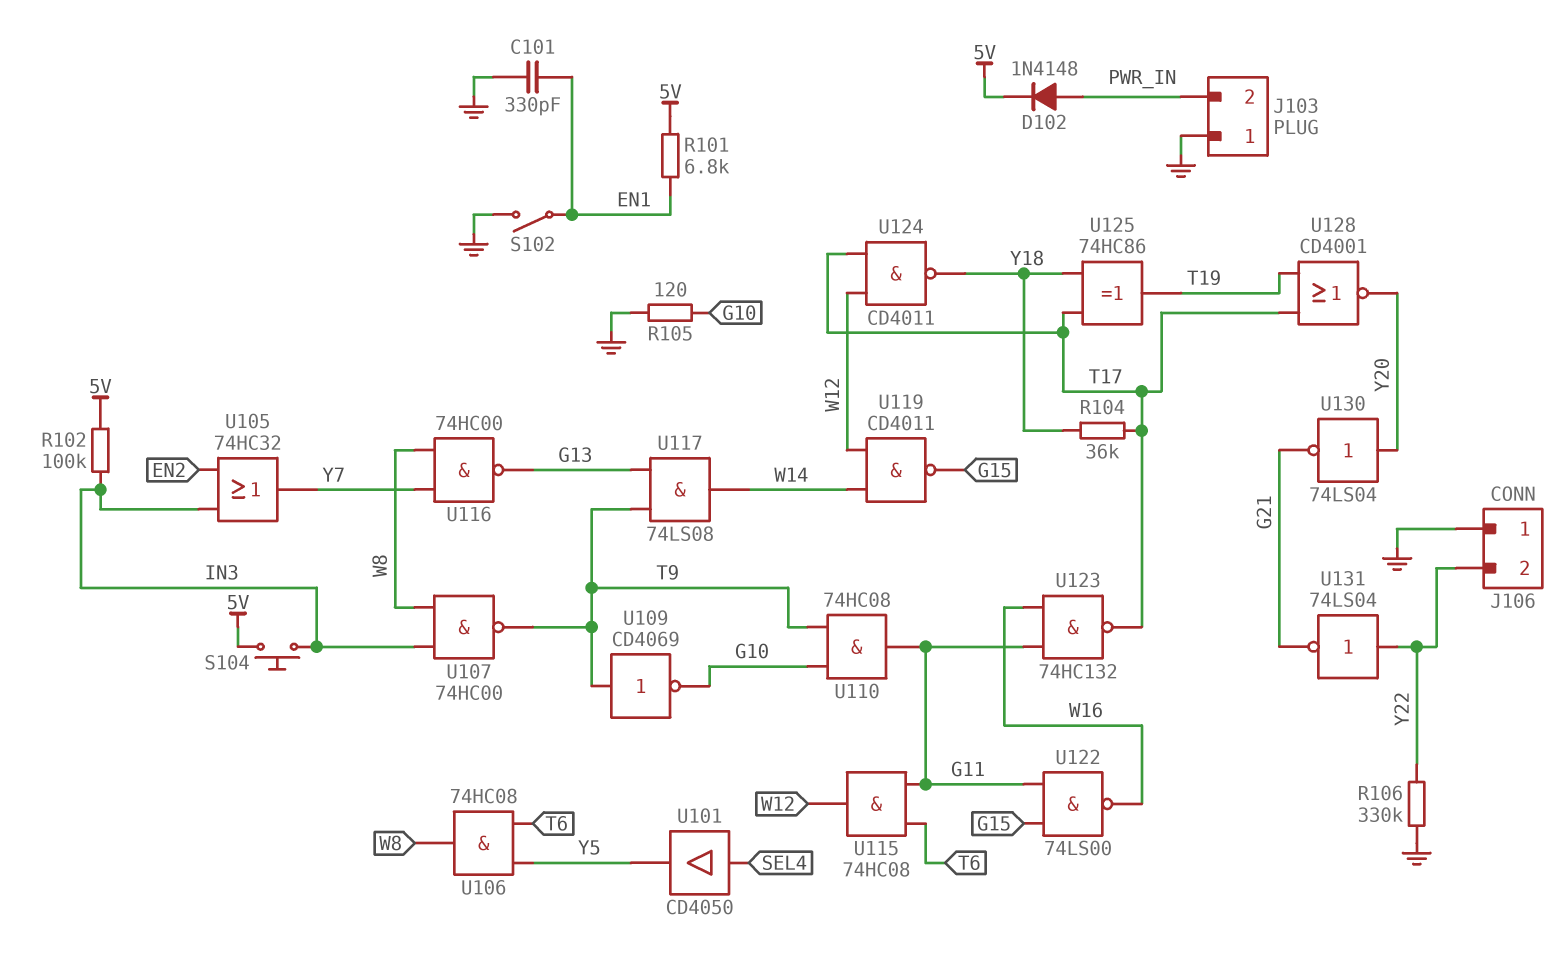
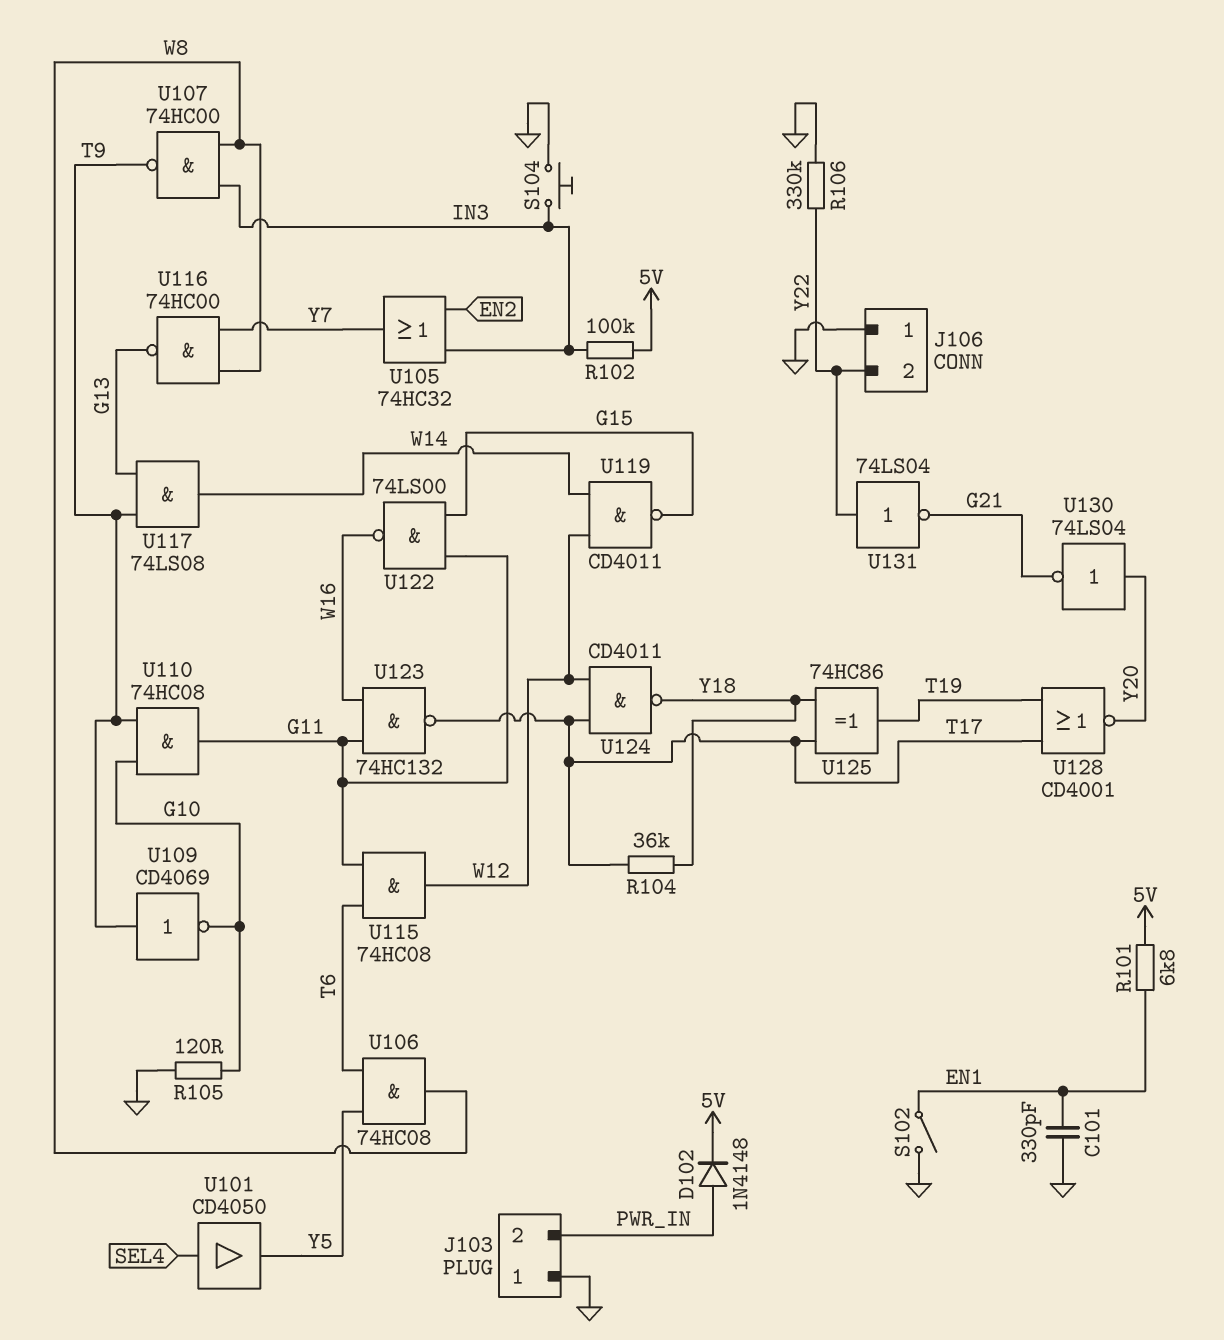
S104: button (5V, IN3) -> button (GND, IN3)

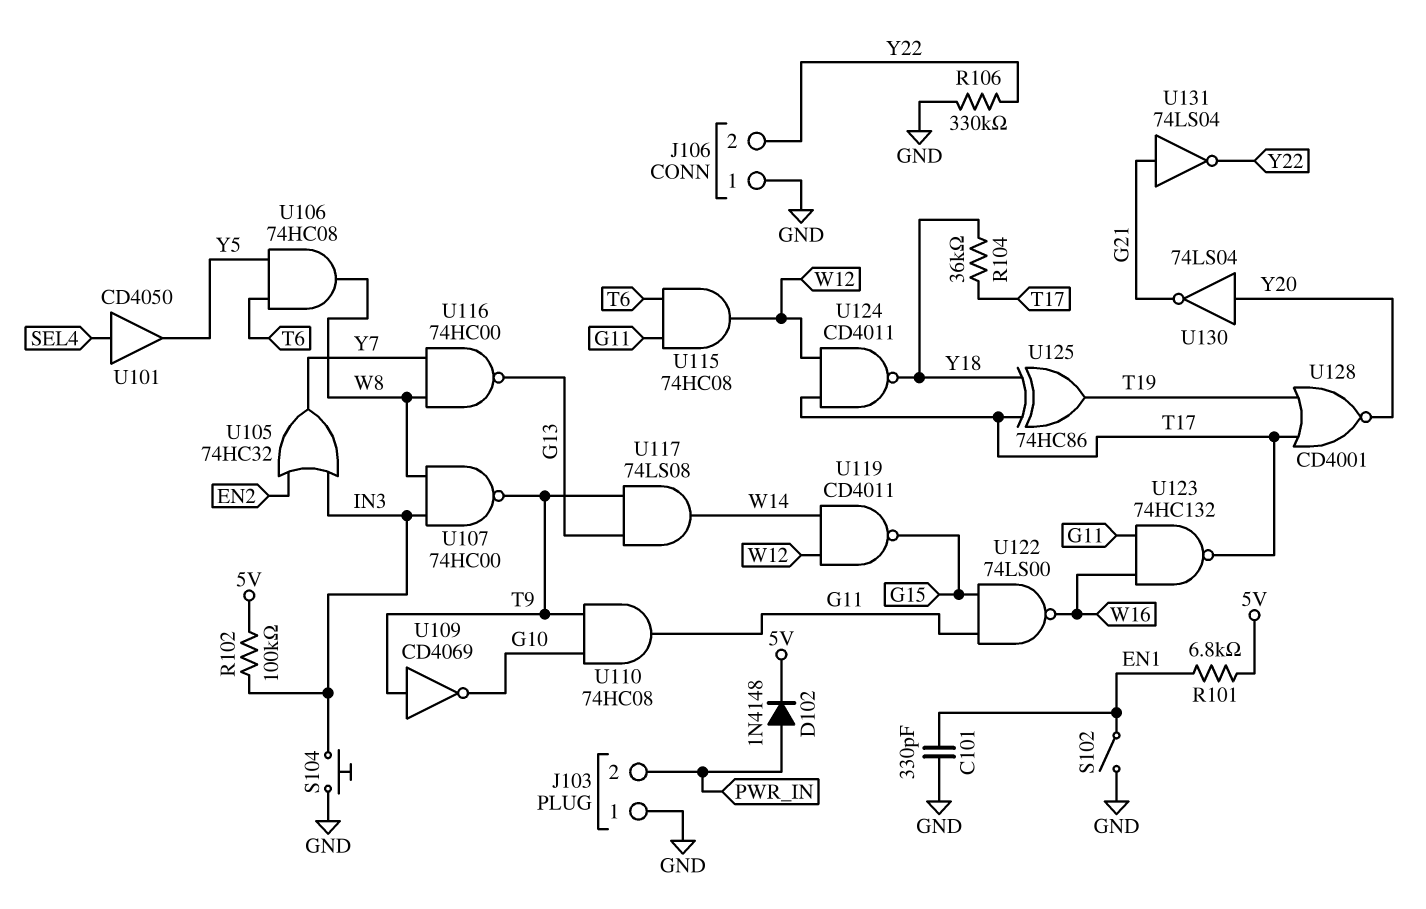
R105: 120 (G10, GND) -> none
U131: NOT 74LS04 (in Y22, out G21) -> NOT 74LS04 (in G21, out Y22)

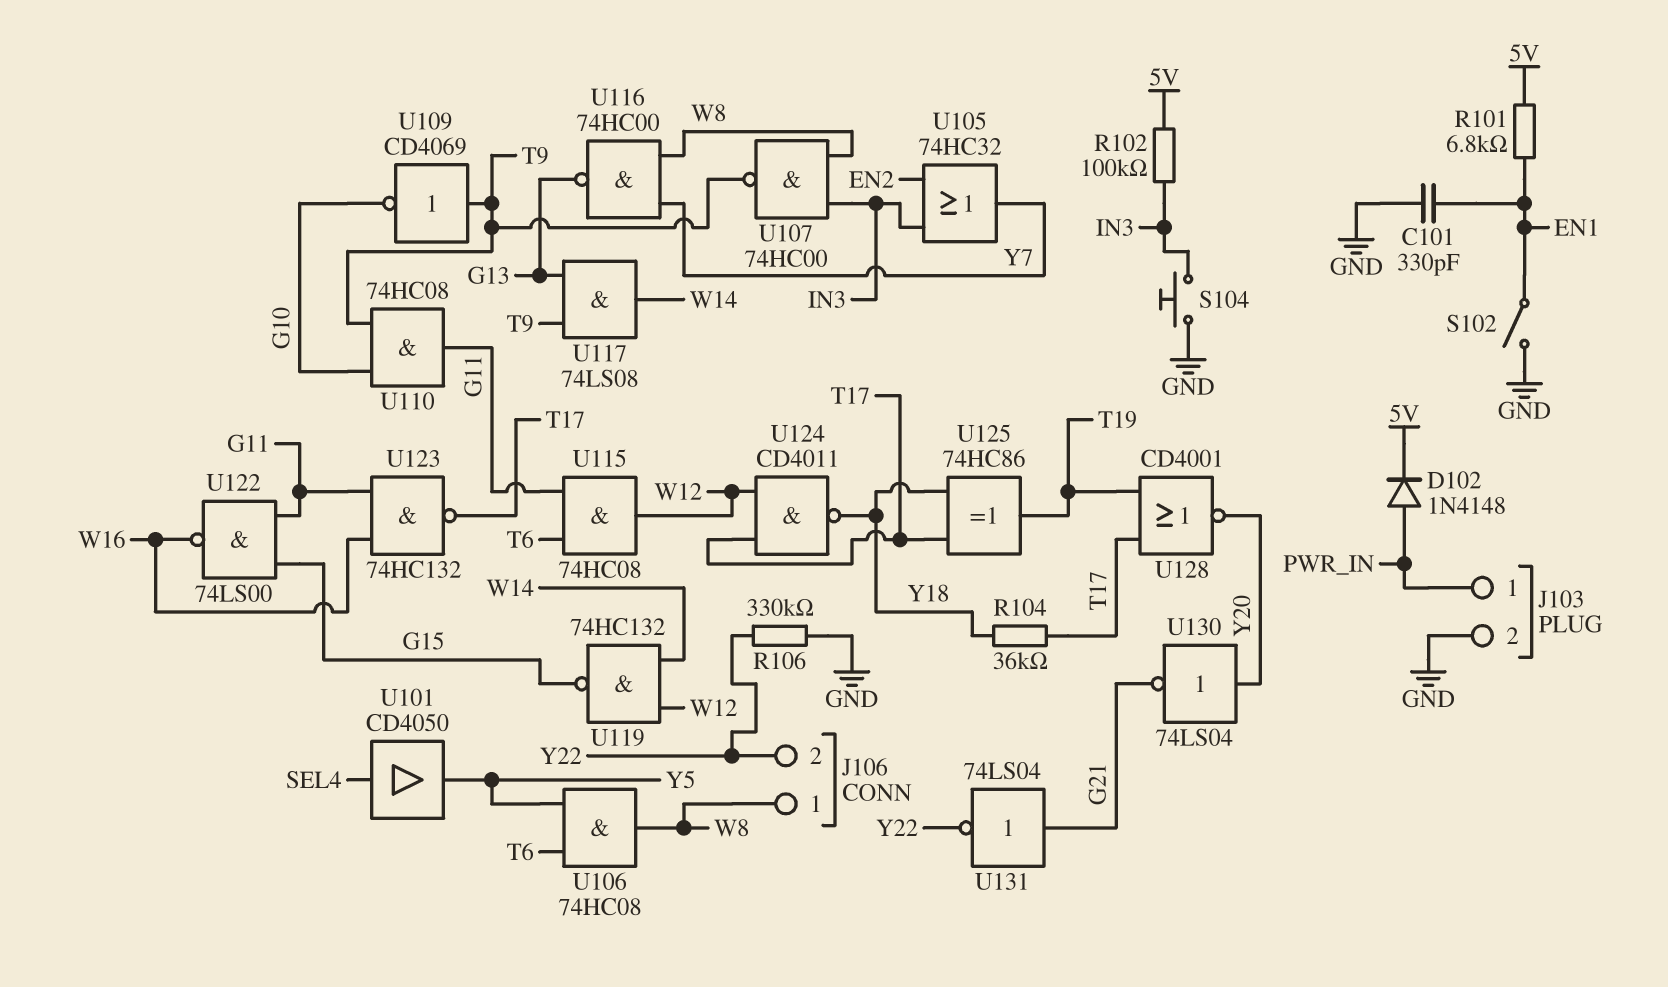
J103 pin 1: GND -> PWR_IN
J103 pin 2: PWR_IN -> GND
J106 pin 1: GND -> W8
U119: NAND CD4011 (in W12, in W14, out G15) -> NAND 74HC132 (in W12, in W14, out G15)

